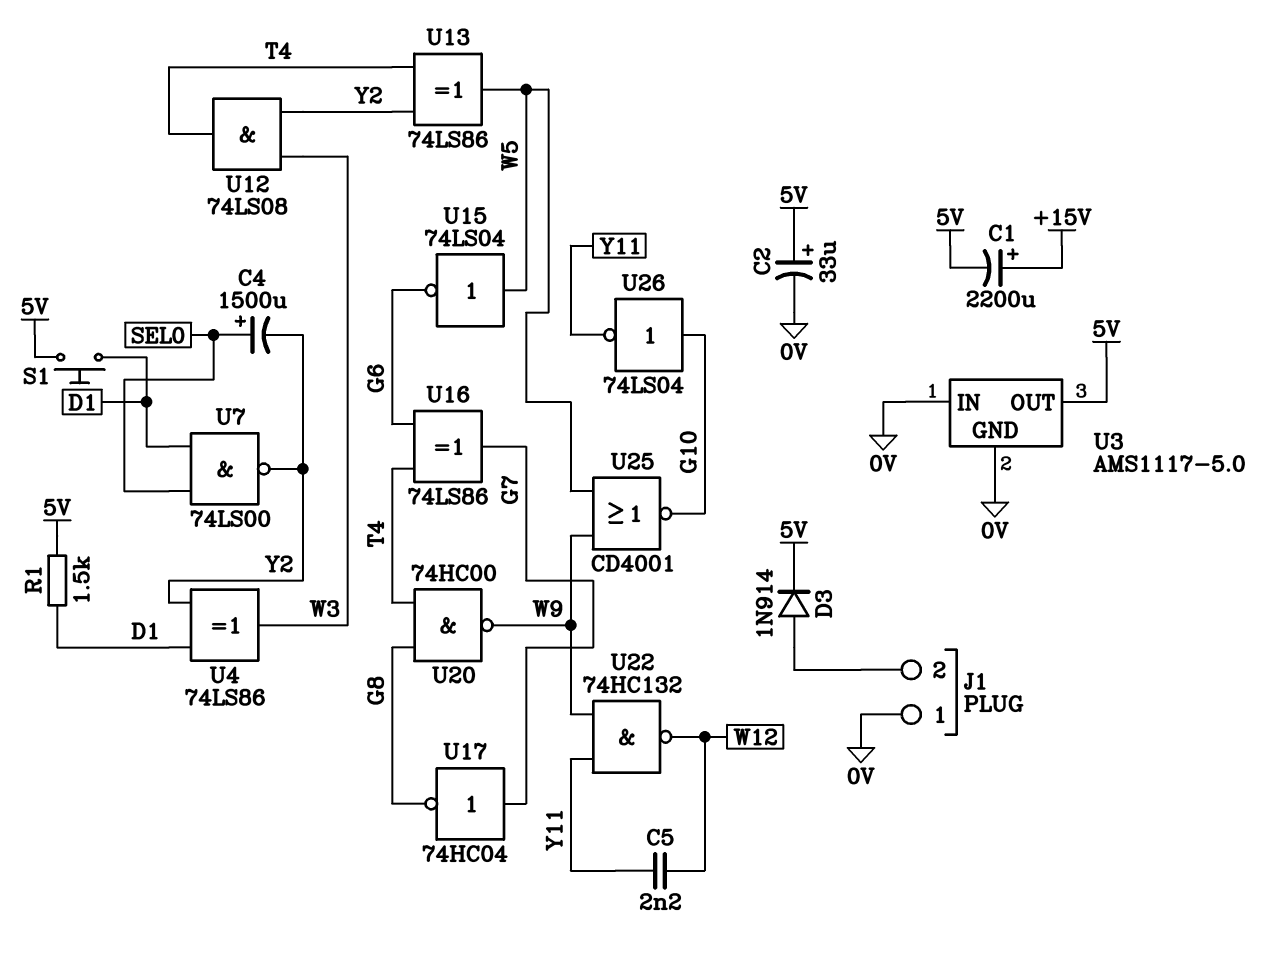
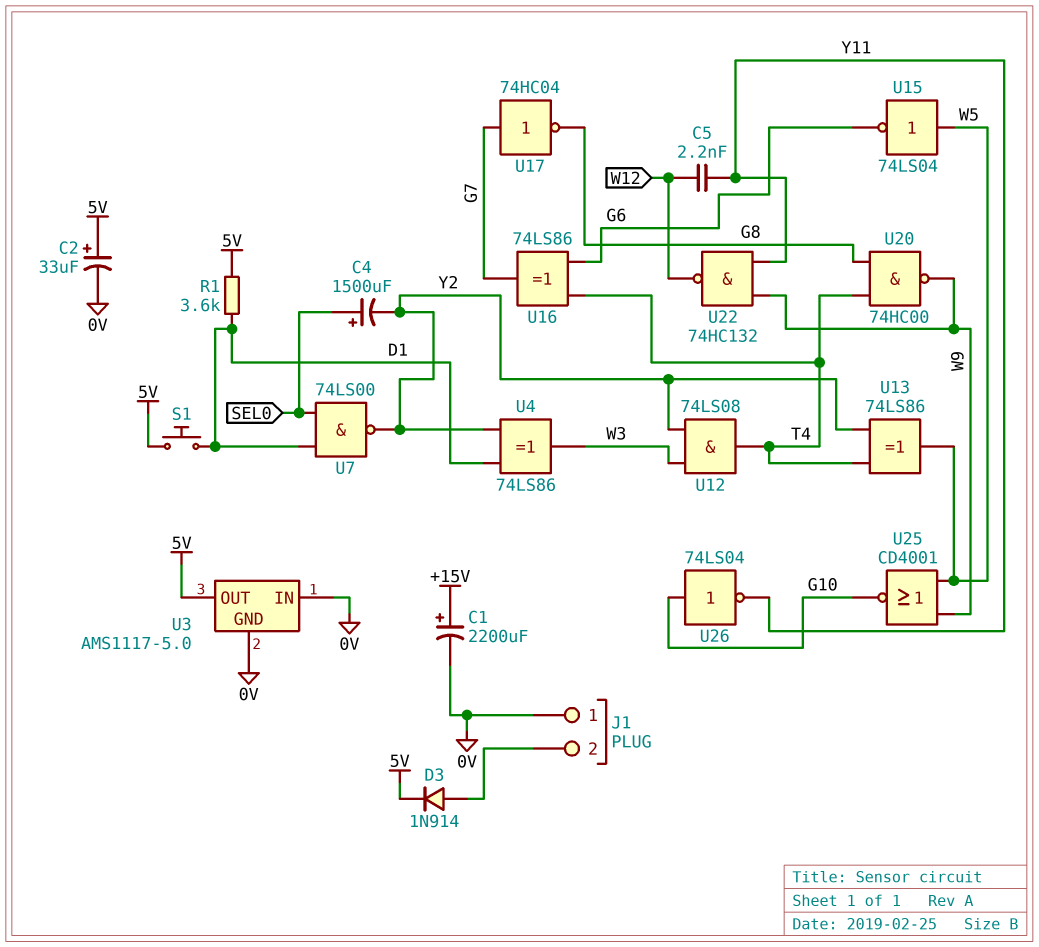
C1: 2200uF (plus +15V, minus 5V) -> 2200uF (plus +15V, minus 0V)
R1: 1.5k (5V, D1) -> 3.6k (5V, D1)

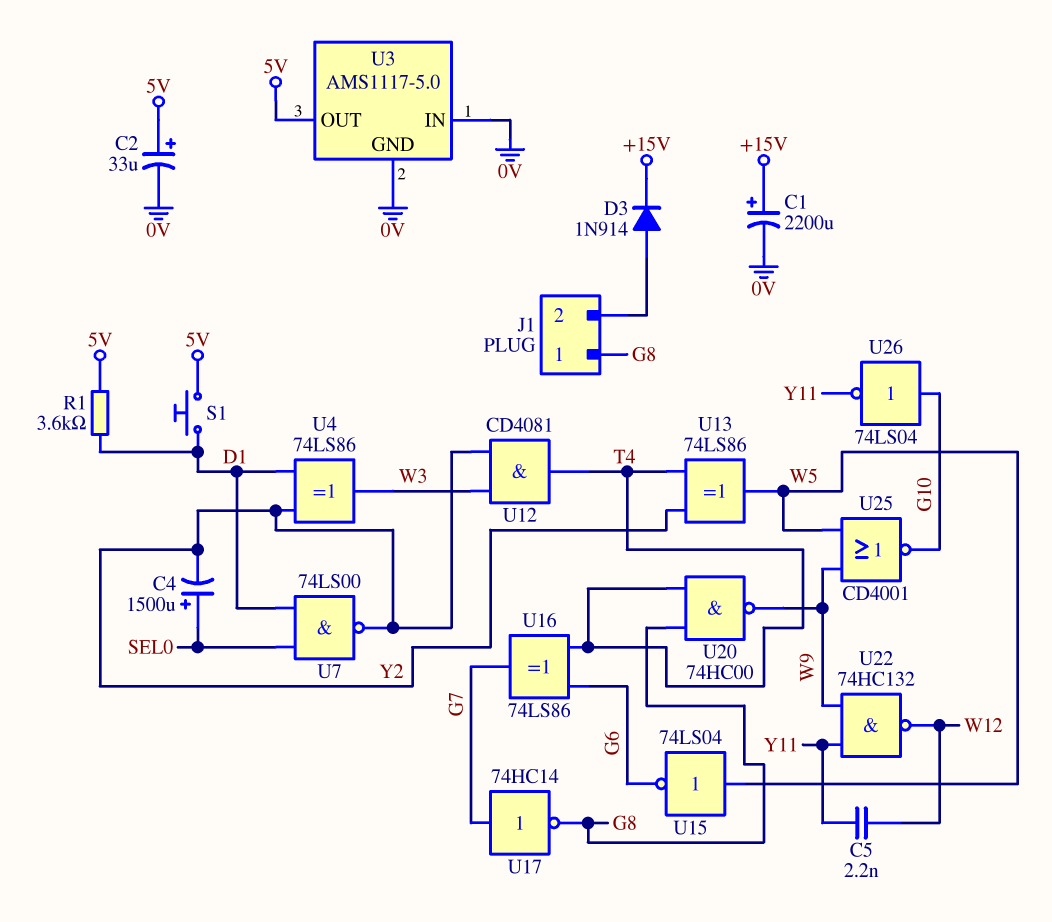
D3: diode 1N914 (A J1/2, K 5V) -> diode 1N914 (A J1/2, K +15V)
J1 pin 1: 0V -> G8
U12: AND 74LS08 (in W3, in Y2, out T4) -> AND CD4081 (in W3, in Y2, out T4)
U17: NOT 74HC04 (in G7, out G8) -> NOT 74HC14 (in G7, out G8)

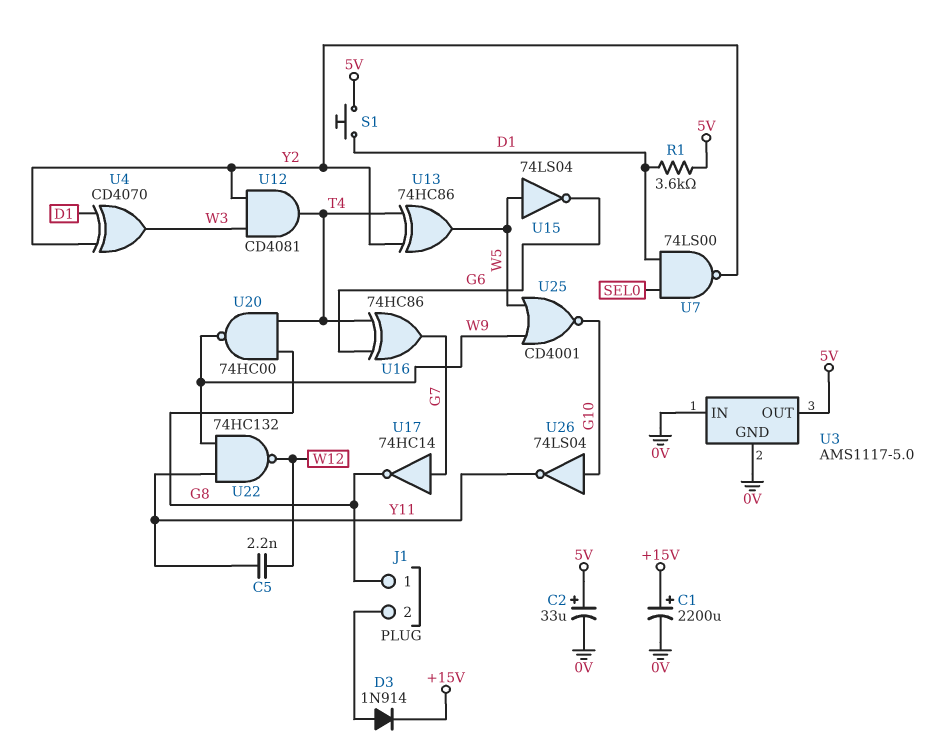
C4: 1500uF (plus SEL0, minus Y2) -> none
U4: XOR 74LS86 (in D1, in Y2, out W3) -> XOR CD4070 (in D1, in Y2, out W3)
U13: XOR 74LS86 (in T4, in Y2, out W5) -> XOR 74HC86 (in T4, in Y2, out W5)
U16: XOR 74LS86 (in G6, in T4, out G7) -> XOR 74HC86 (in G6, in T4, out G7)

